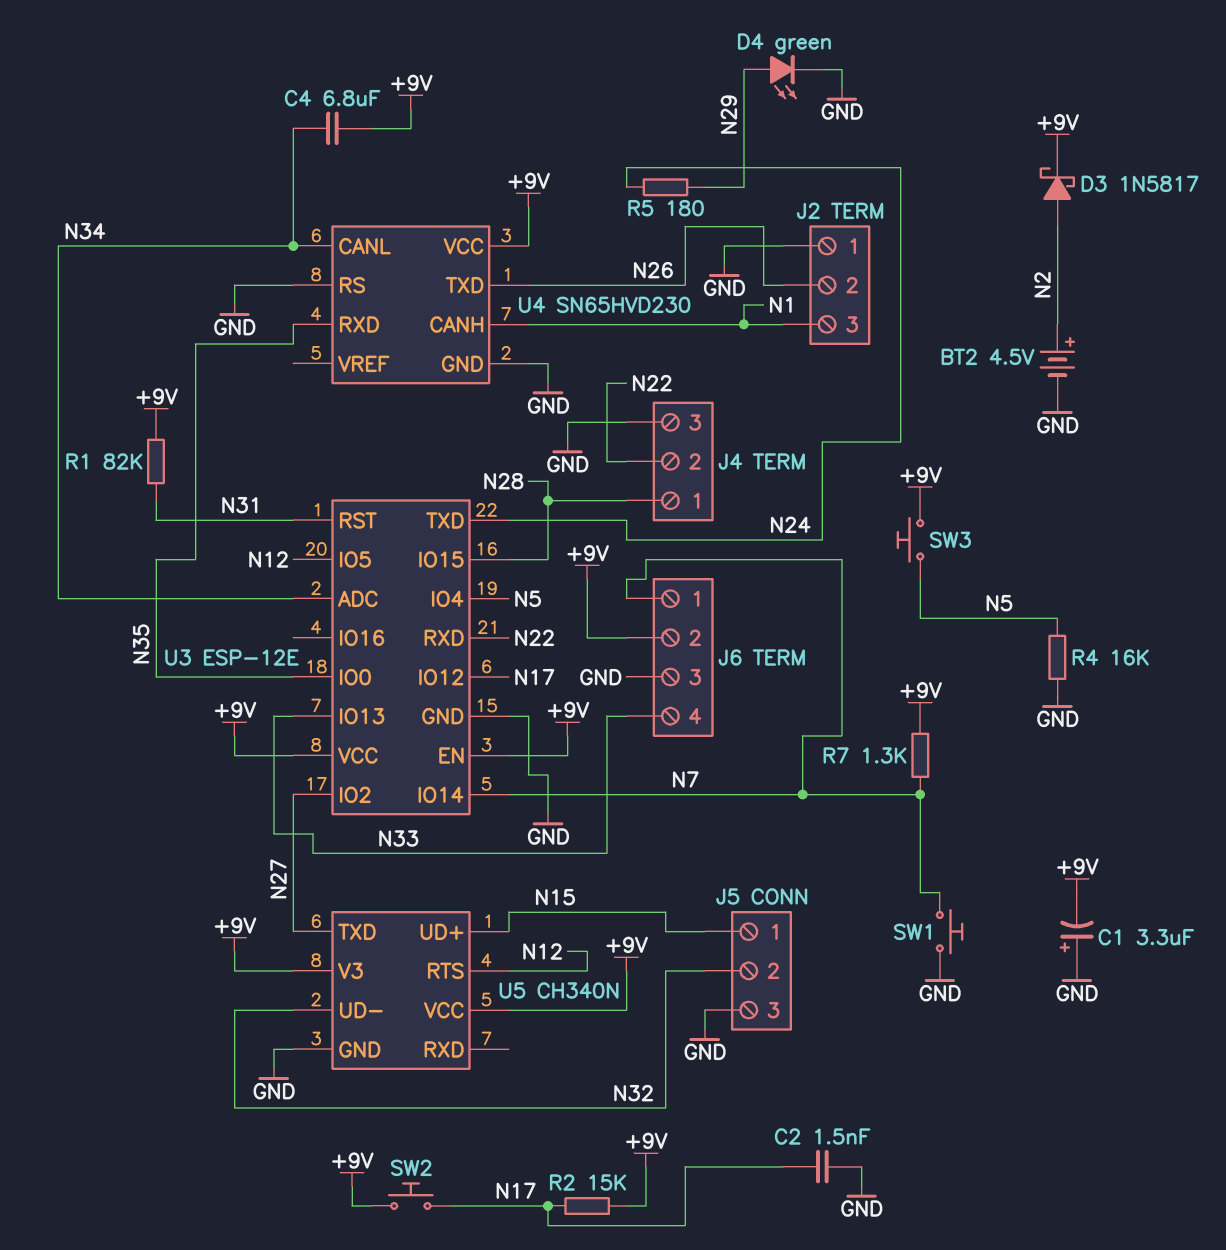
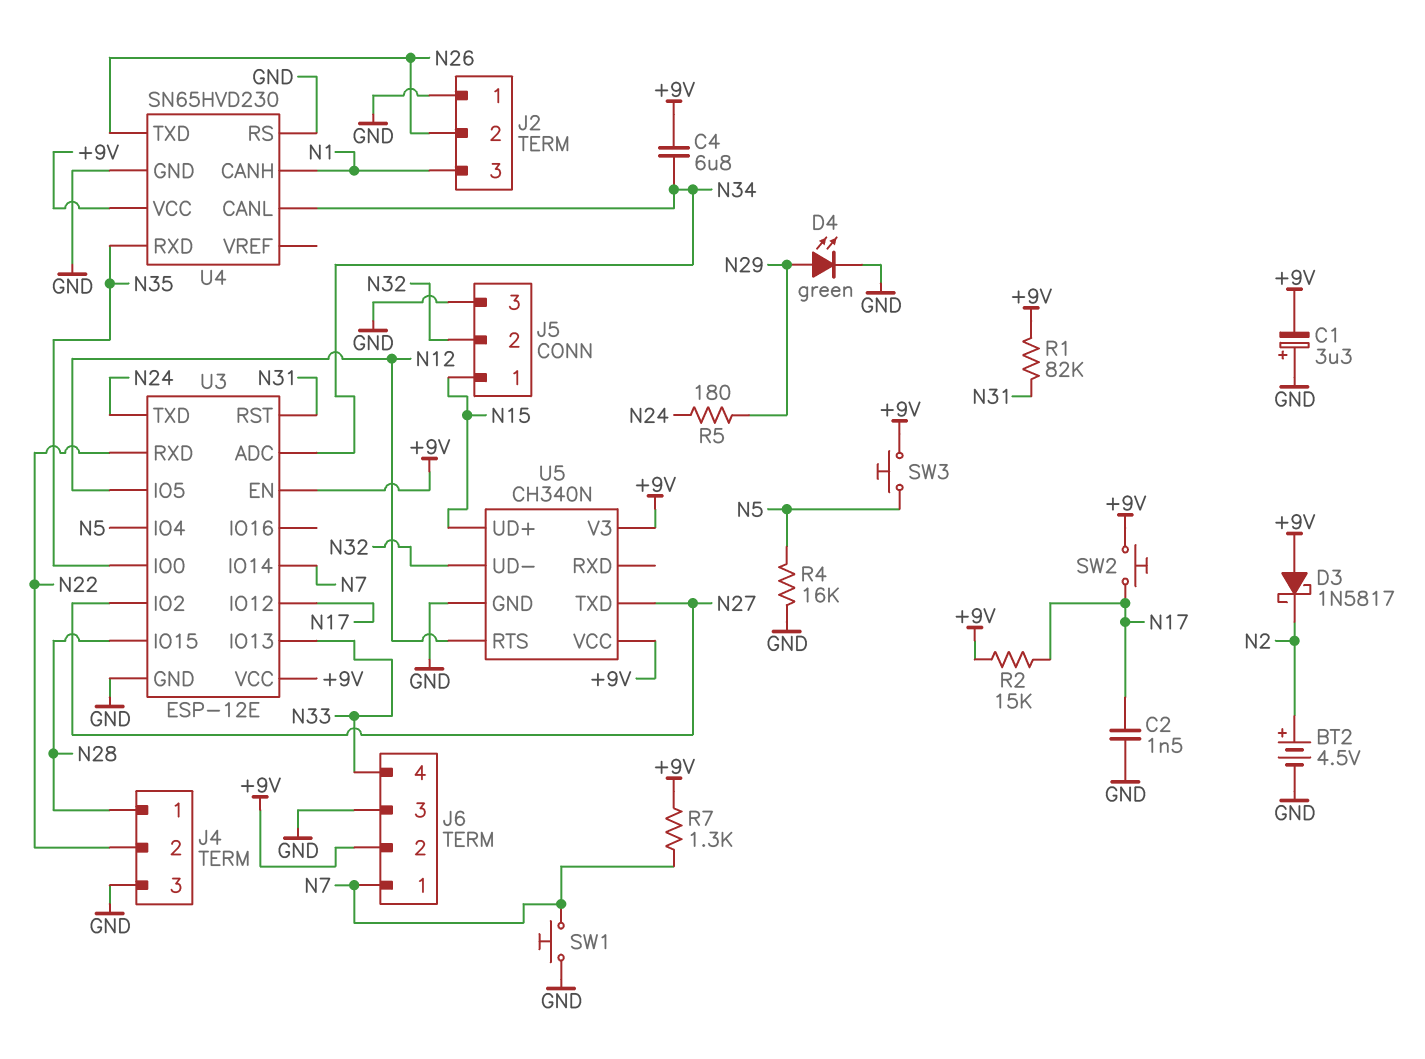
D3: schottky 1N5817 (A N2, K +9V) -> schottky 1N5817 (A +9V, K N2)

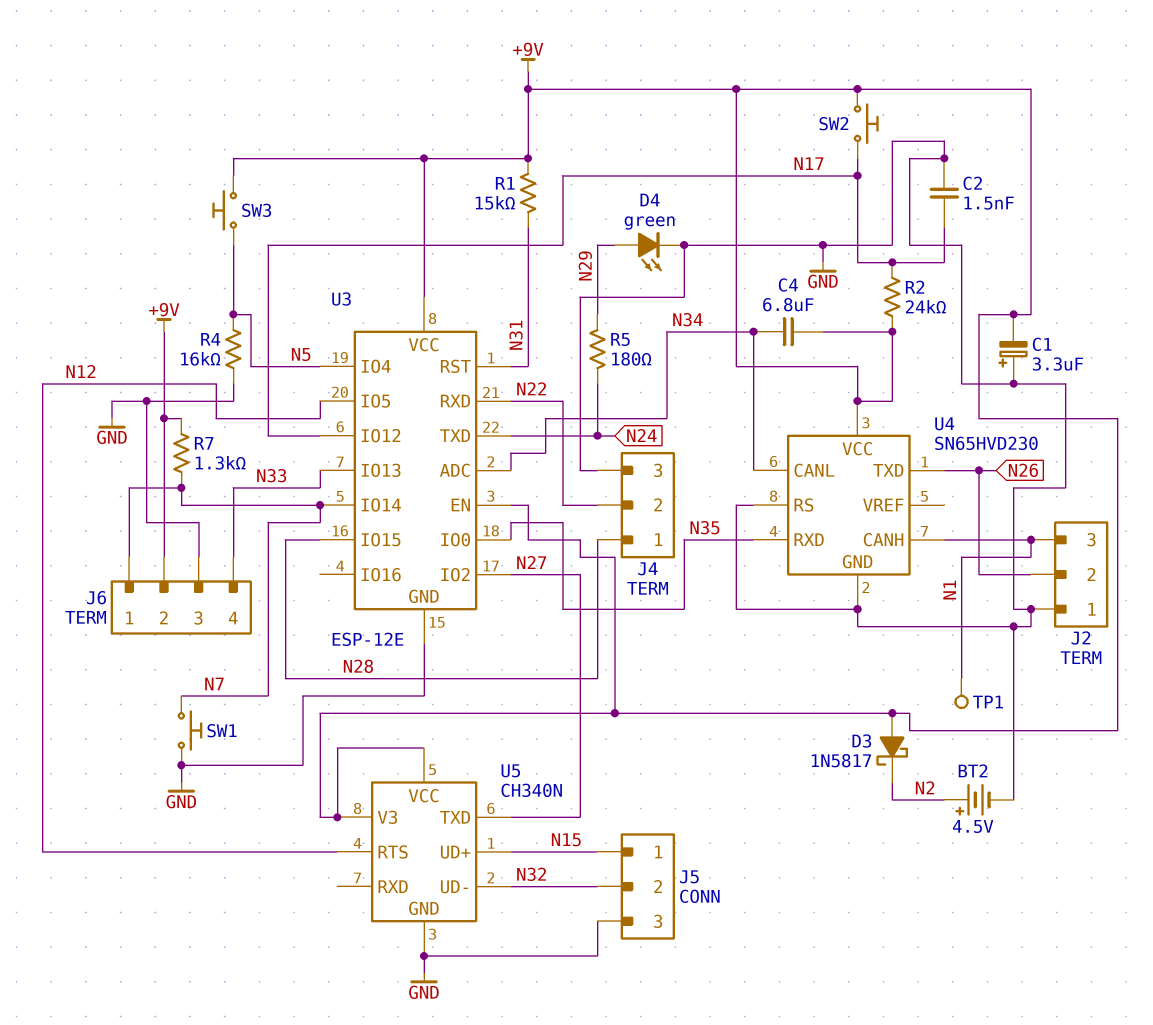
R1: 82k (+9V, N31) -> 15k (+9V, N31)
R2: 15k (+9V, N17) -> 24k (+9V, N17)
TP1: none -> test point (N1)

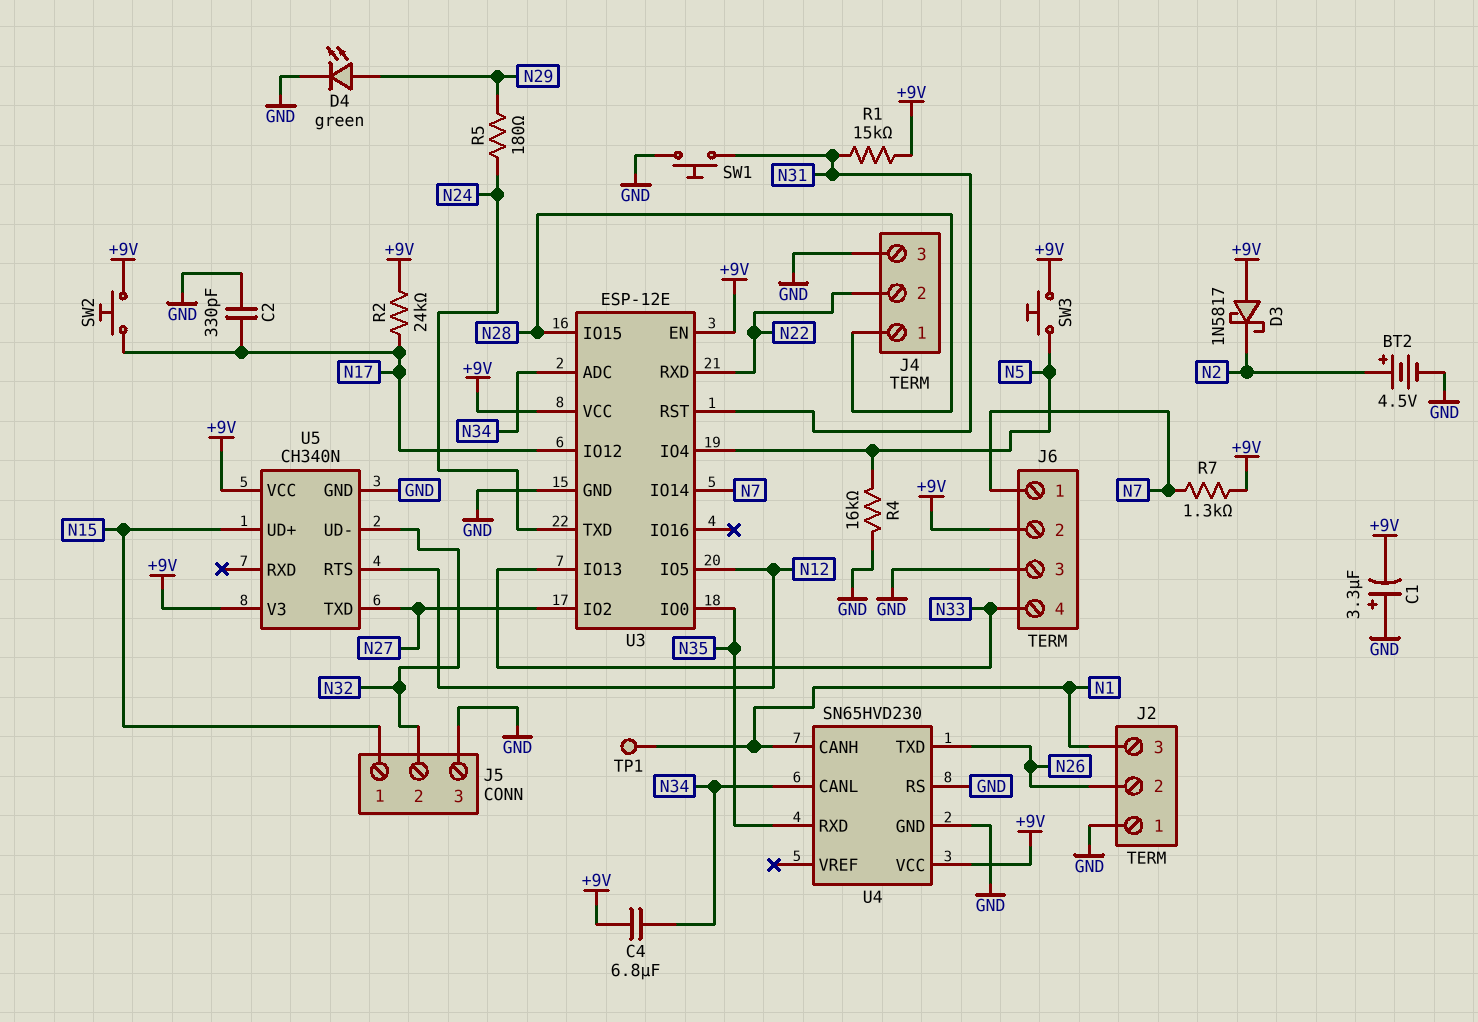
C2: 1.5nF (GND, N17) -> 330pF (GND, N17)
SW1: button (GND, N7) -> button (GND, N31)

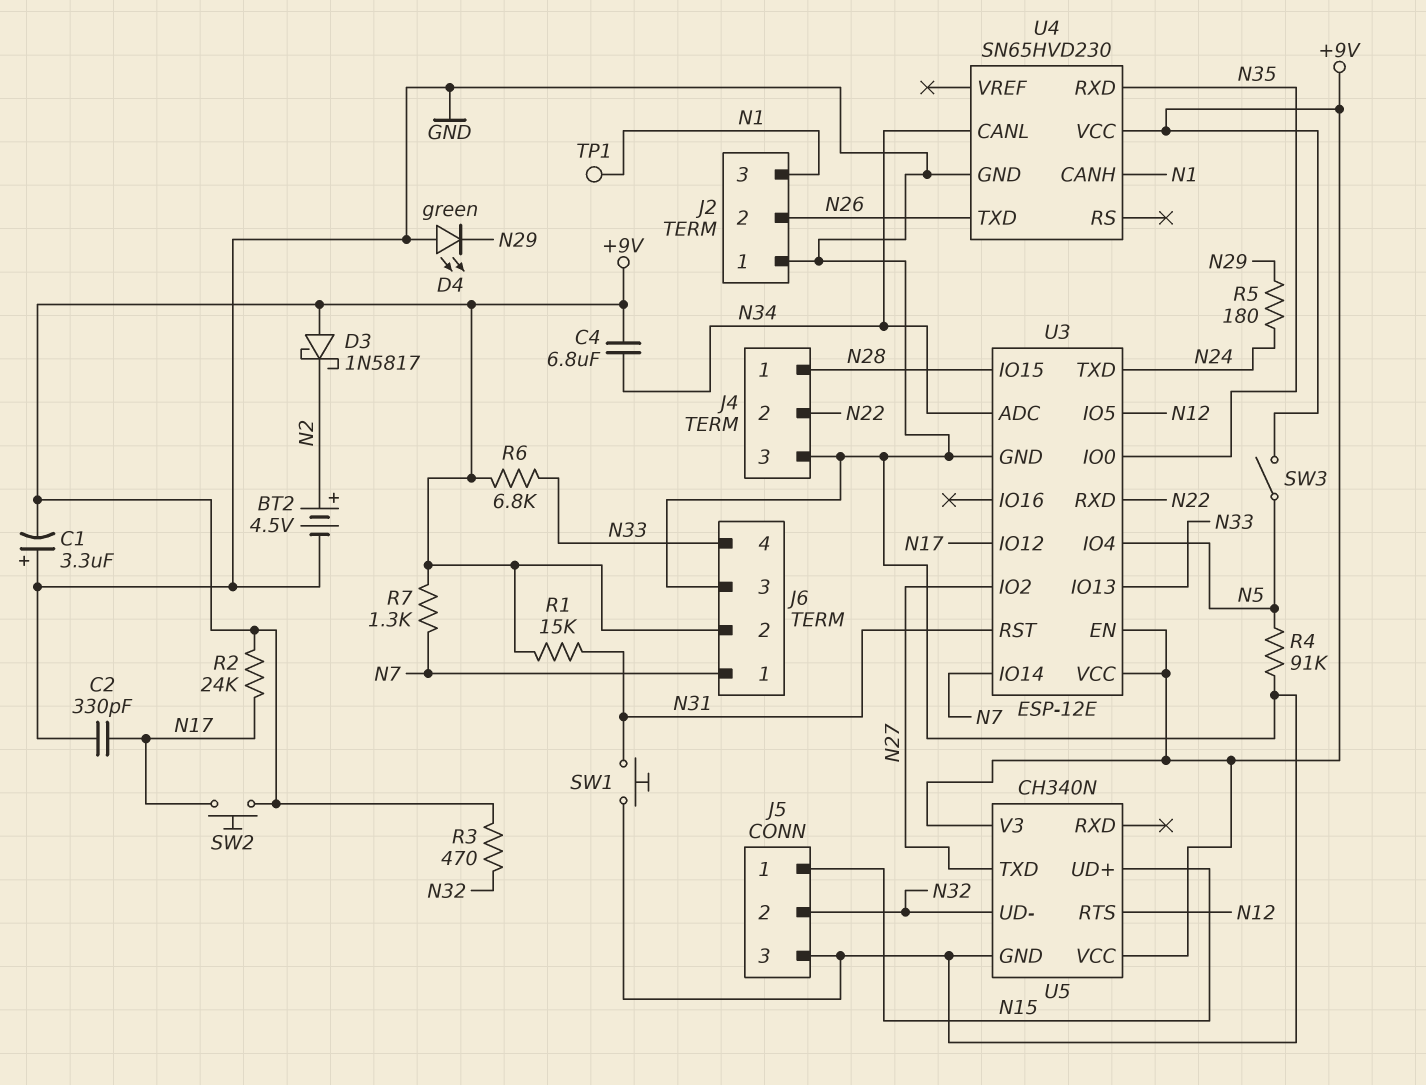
D4: LED green (A N29, K GND) -> LED green (A GND, K N29)
R3: none -> 470 (+9V, N32)
R4: 16k (GND, N5) -> 91k (GND, N5)
R6: none -> 6.8k (+9V, N33)
SW3: button (+9V, N5) -> switch (+9V, N5)
U4 pin RS: GND -> none

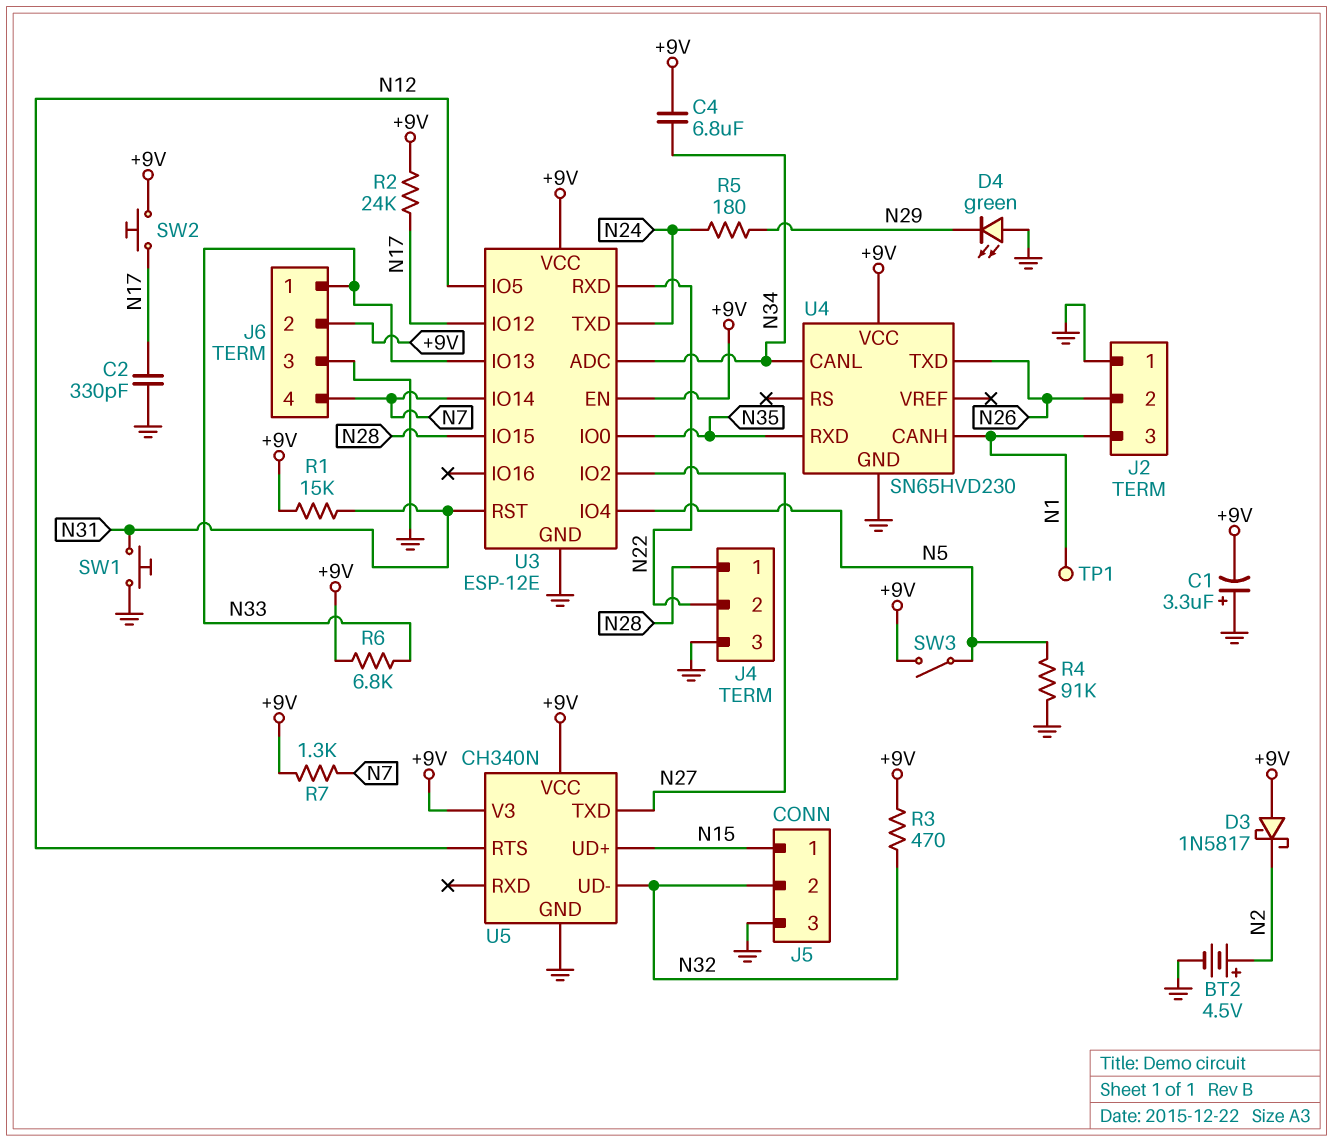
J6 pin 1: N7 -> N33
J6 pin 4: N33 -> N7

